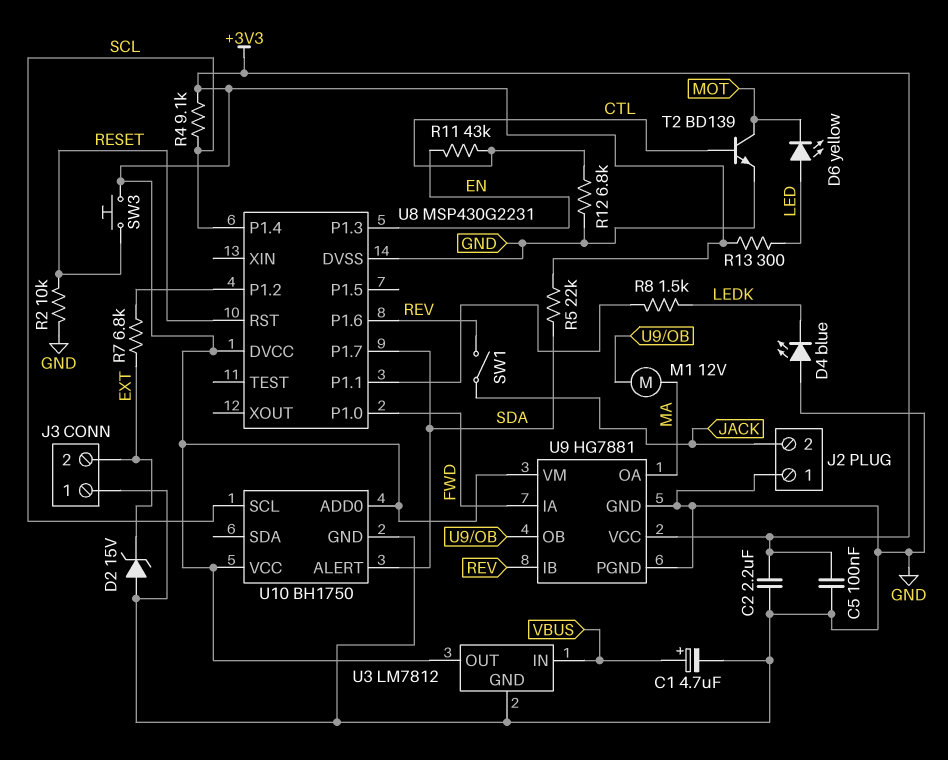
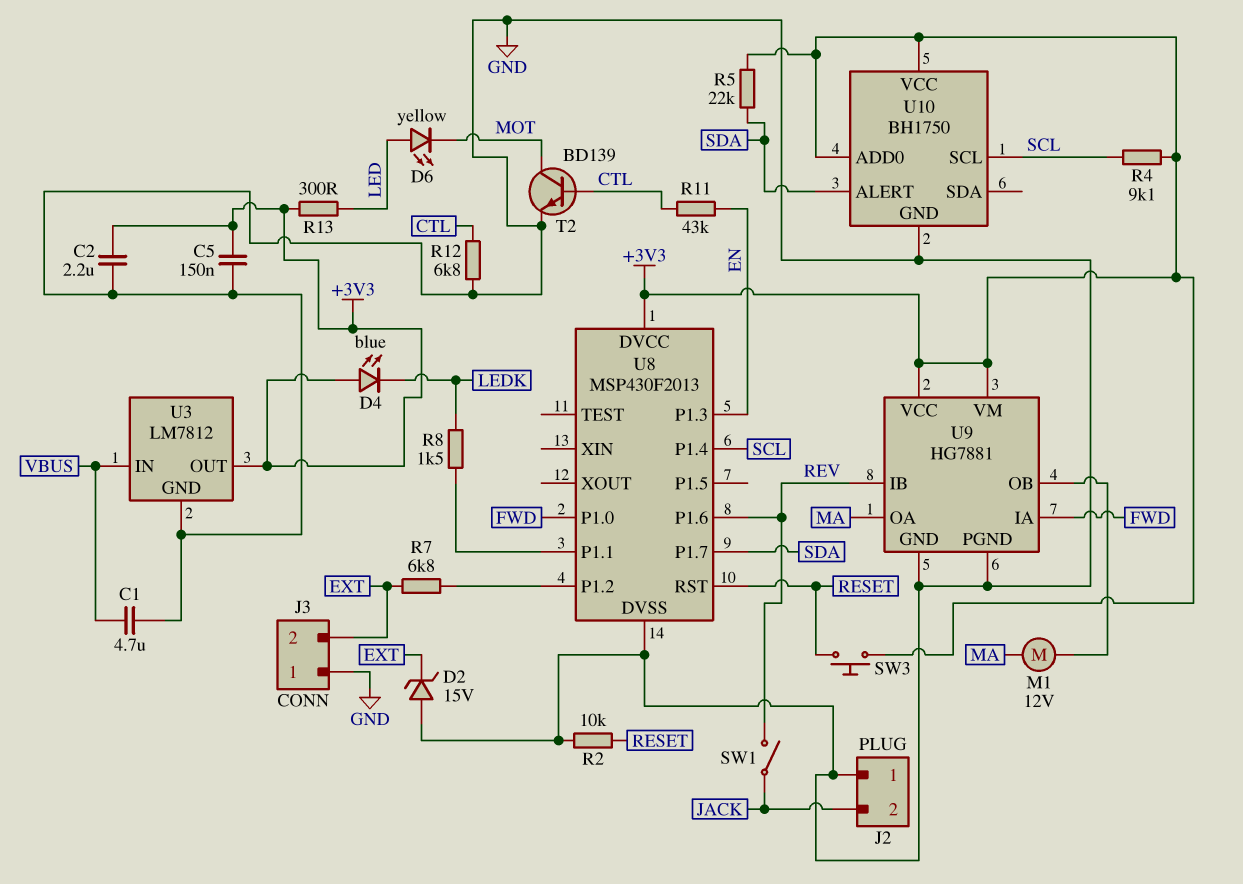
C1: 4.7uF (plus VBUS, minus GND) -> 4.7uF (GND, VBUS)
C5: 100nF (+3V3, GND) -> 150nF (+3V3, GND)
D4: LED blue (A GND, K LEDK) -> LED blue (A +3V3, K LEDK)
U8: MSP430G2231 -> MSP430F2013

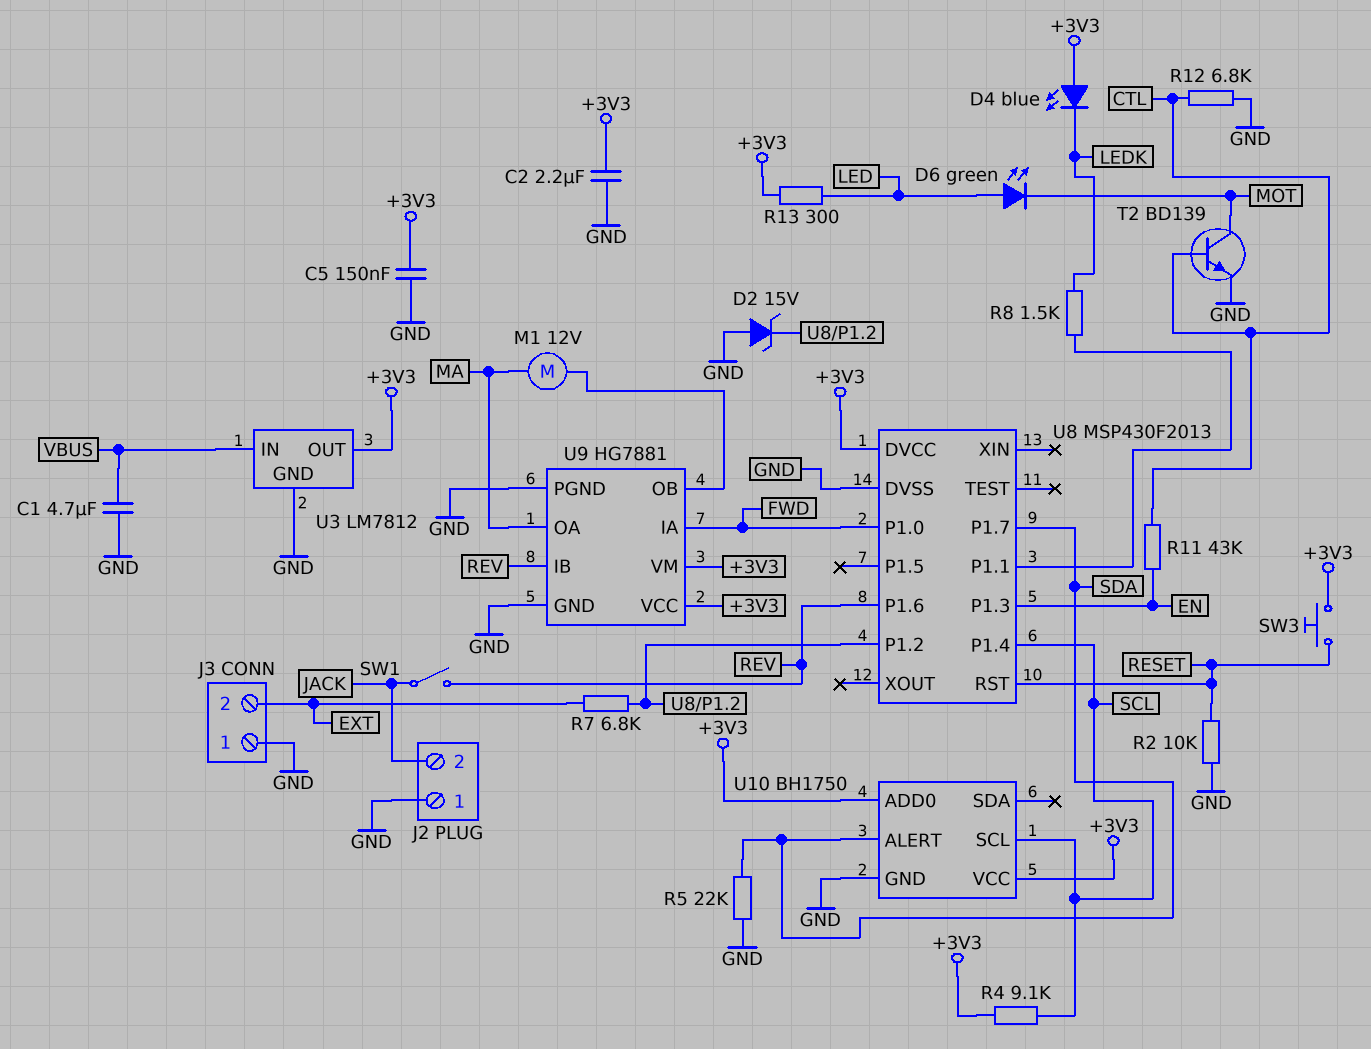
D2: zener 15V (A GND, K EXT) -> zener 15V (A GND, K U8/P1.2)
D6: LED yellow (A LED, K MOT) -> LED green (A LED, K MOT)
R5: 22k (+3V3, SDA) -> 22k (GND, SDA)

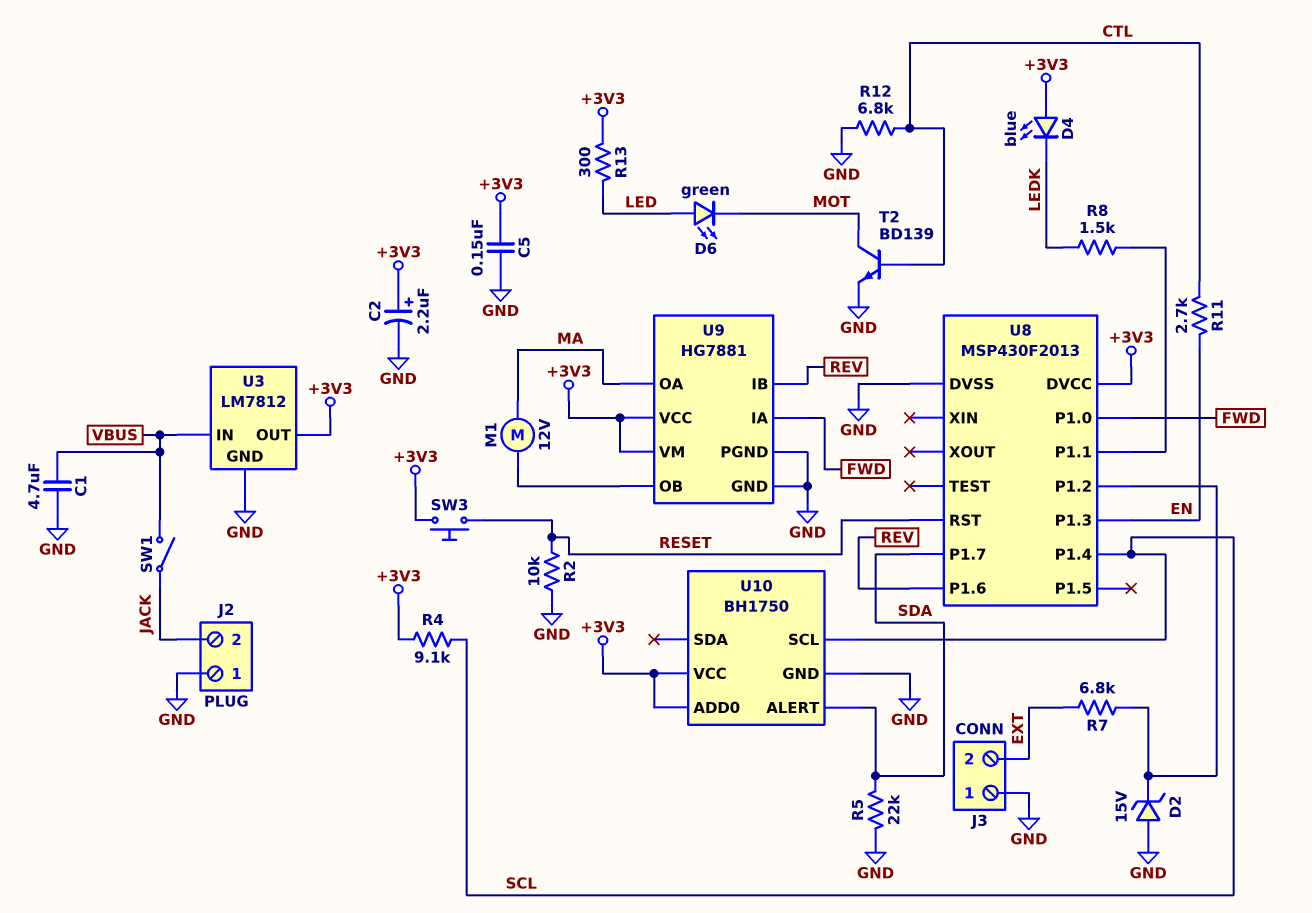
C2: 2.2uF (+3V3, GND) -> 2.2uF (plus +3V3, minus GND)
R11: 43k (CTL, EN) -> 2.7k (CTL, EN)
SW1: switch (JACK, REV) -> switch (JACK, VBUS)

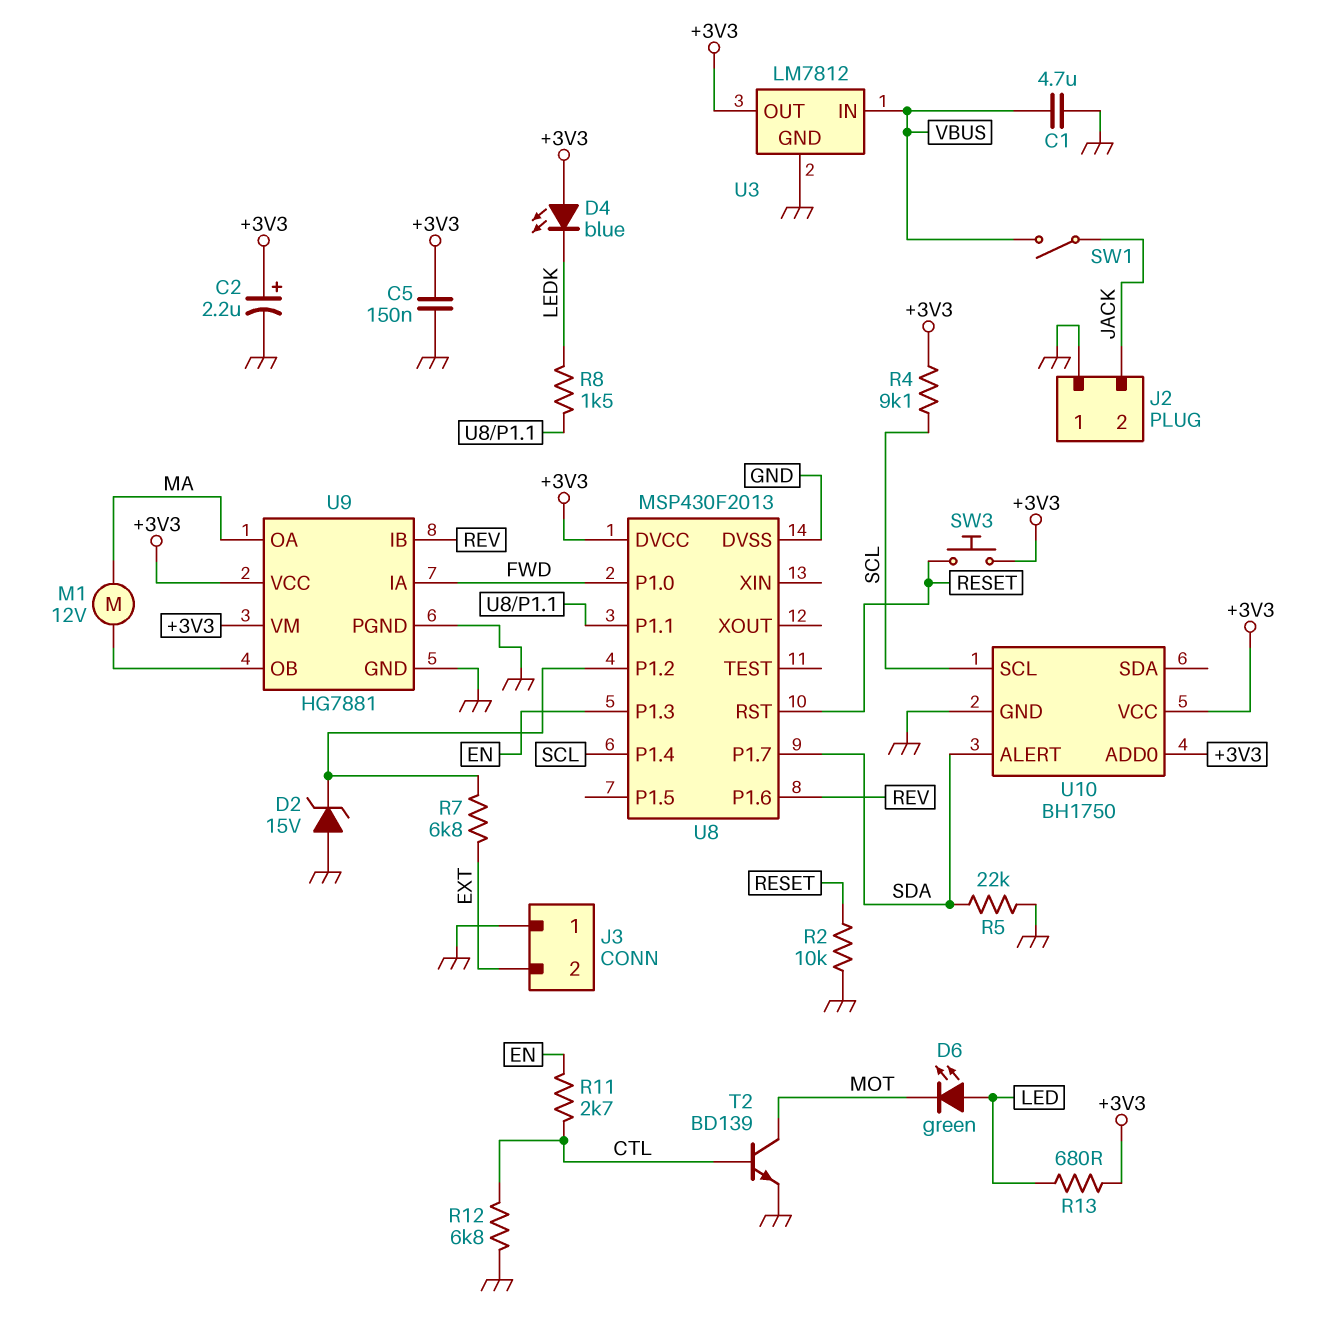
R13: 300 (+3V3, LED) -> 680 (+3V3, LED)

